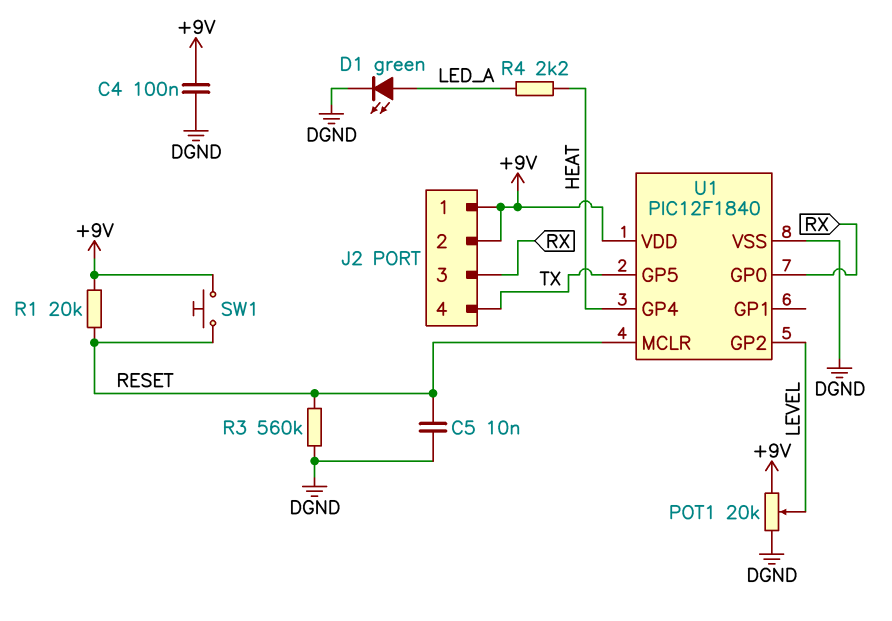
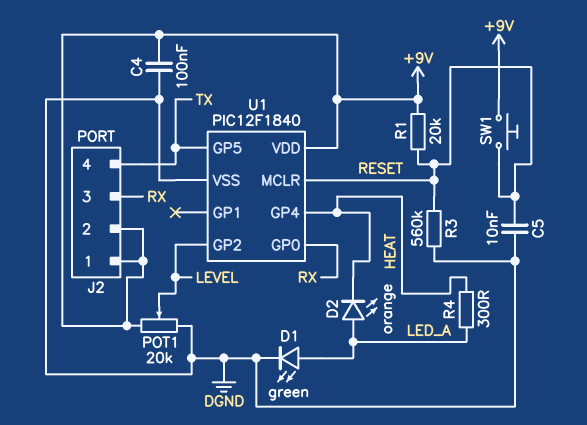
D2: none -> LED orange (A LED_A, K HEAT)
R4: 2.2k (HEAT, LED_A) -> 300 (HEAT, LED_A)

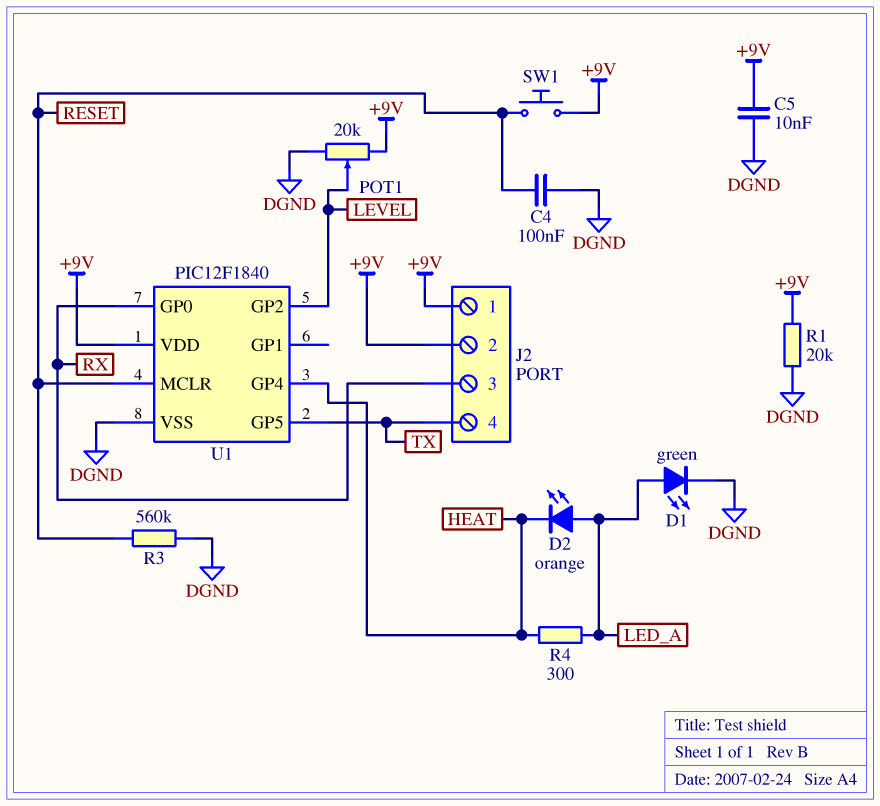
C4: 100nF (+9V, DGND) -> 100nF (DGND, RESET)
C5: 10nF (DGND, RESET) -> 10nF (+9V, DGND)
R1: 20k (+9V, RESET) -> 20k (+9V, DGND)

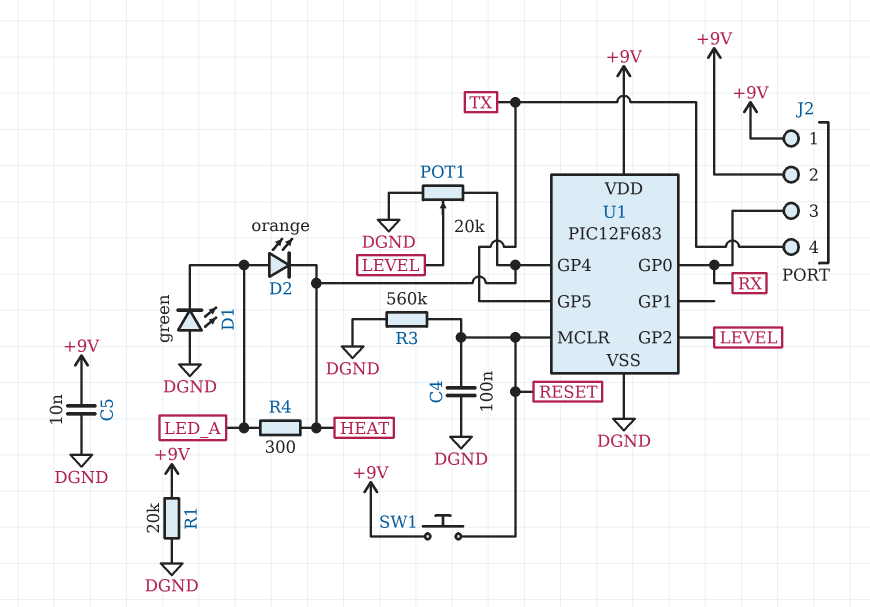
D1: LED green (A LED_A, K DGND) -> LED green (A DGND, K LED_A)
POT1: 20k (+9V, DGND, wiper LEVEL) -> 20k (DGND, HEAT, wiper LEVEL)
U1: PIC12F1840 -> PIC12F683

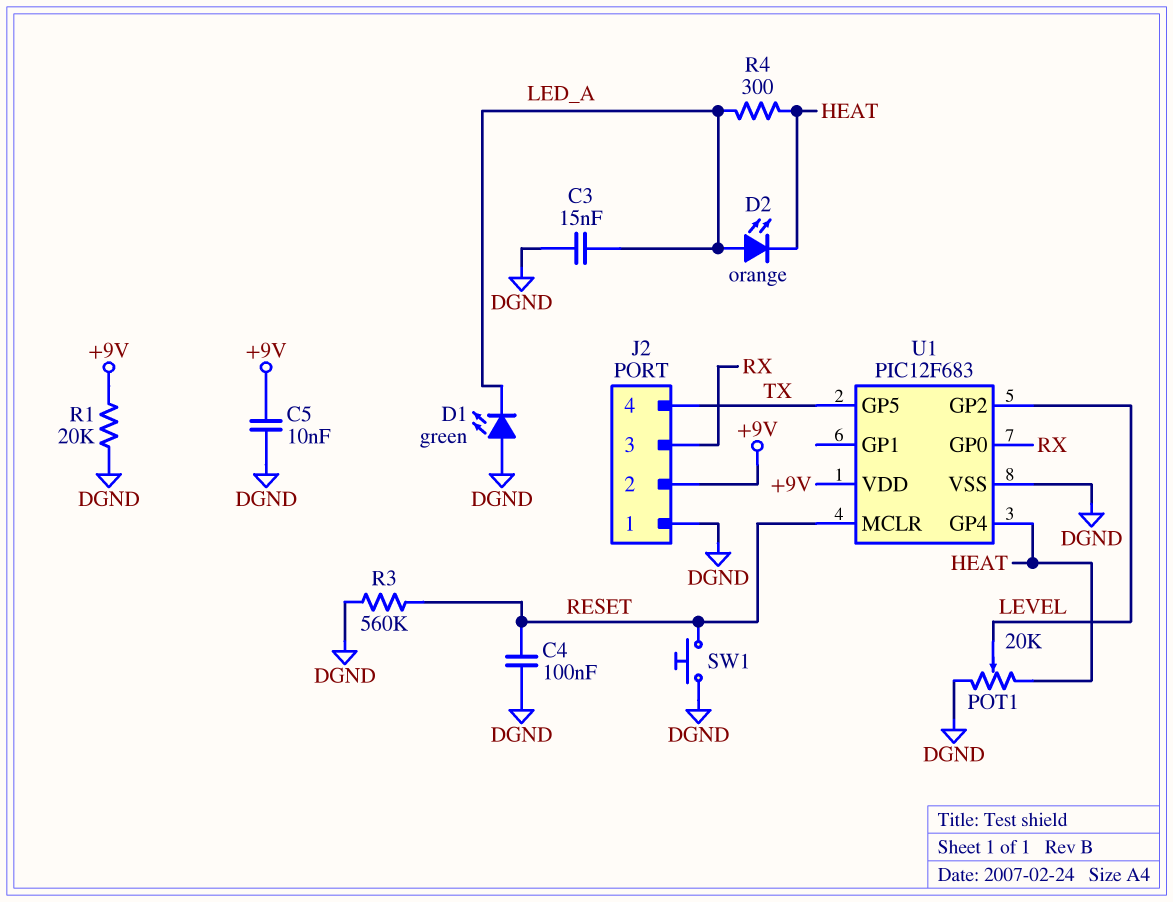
C3: none -> 15nF (DGND, LED_A)
J2 pin 1: +9V -> DGND
SW1: button (+9V, RESET) -> button (DGND, RESET)

